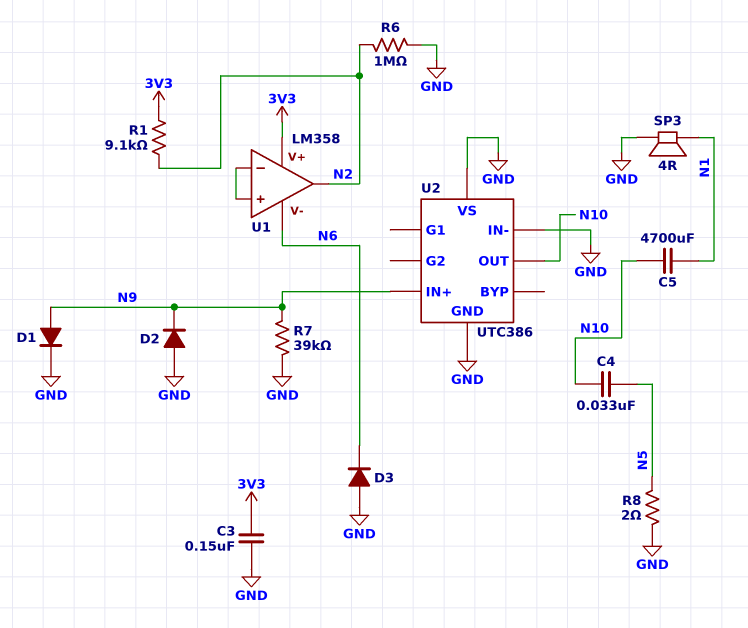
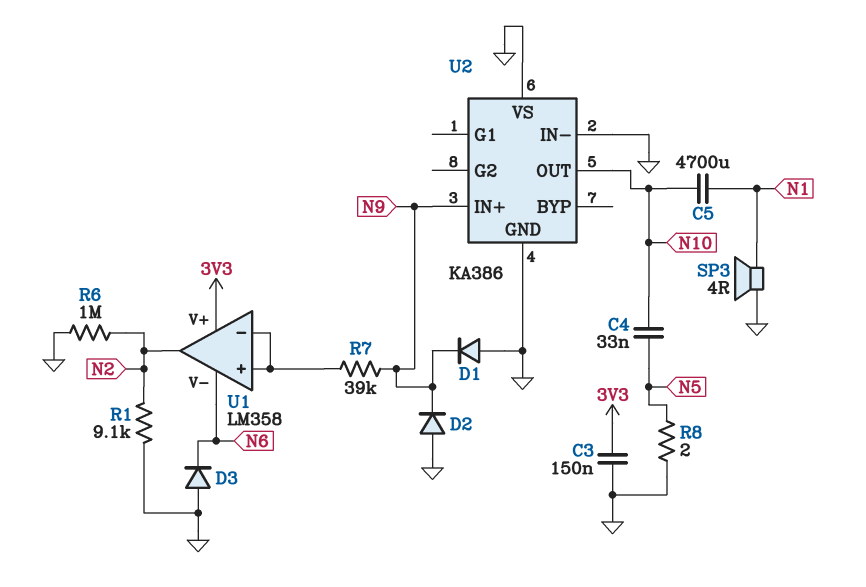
D1: diode (A N9, K GND) -> diode (A GND, K N9)
R1: 9.1k (3V3, N2) -> 9.1k (GND, N2)
R7: 39k (GND, N9) -> 39k (N9, U1/in+)
U2: UTC386 -> KA386

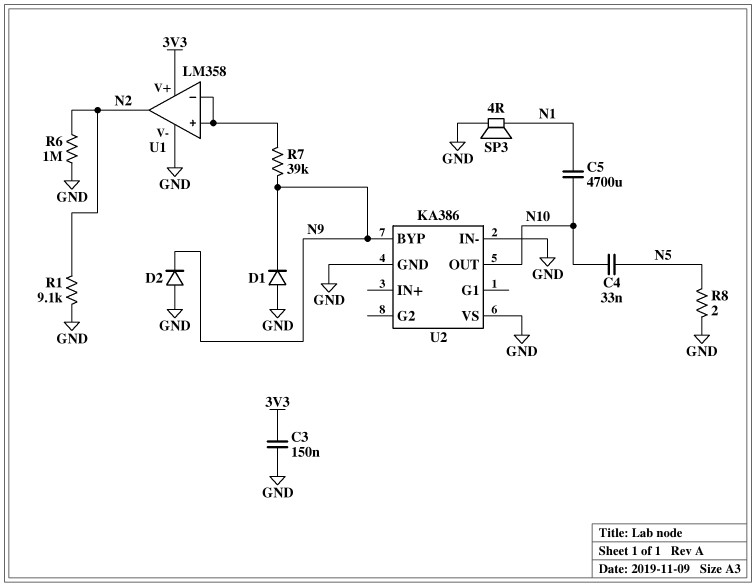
D3: diode (A GND, K N6) -> none
U1 pin V-: N6 -> GND
U2 pin BYP: none -> N9
U2 pin IN+: N9 -> none

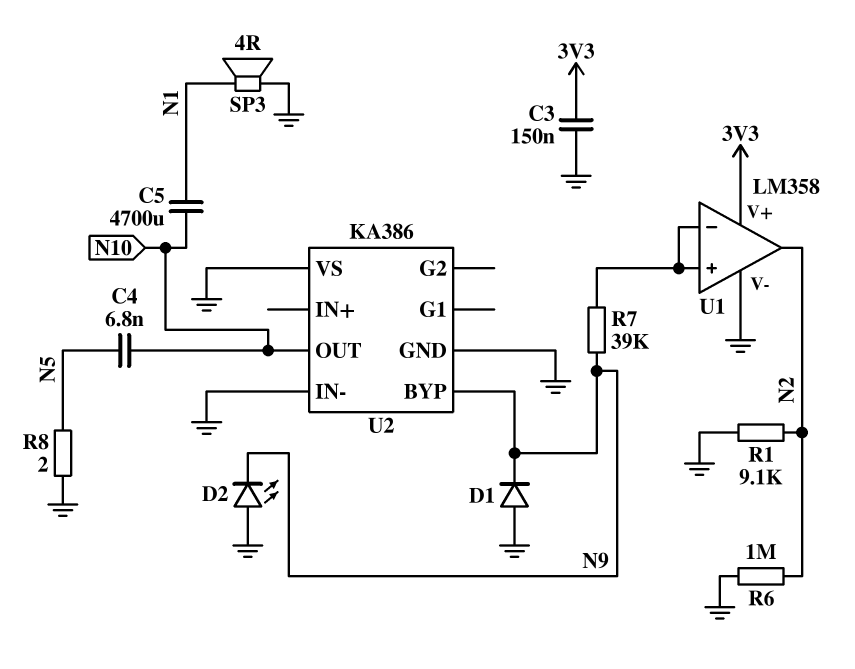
C4: 33nF (N5, N10) -> 6.8nF (N5, N10)
D2: diode (A GND, K N9) -> LED (A GND, K N9)

